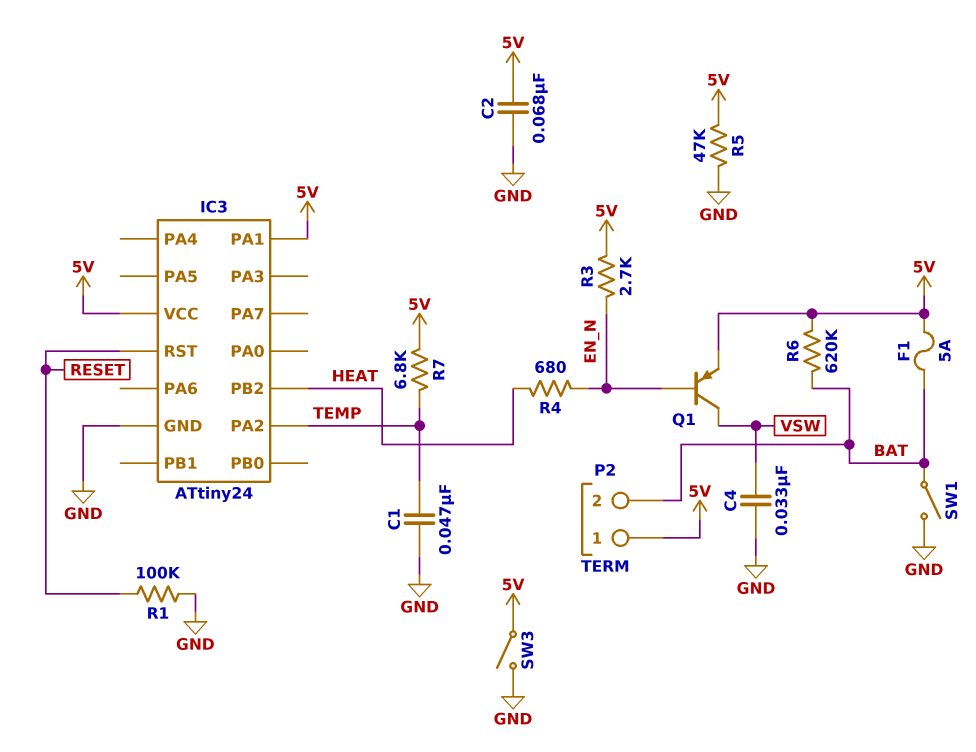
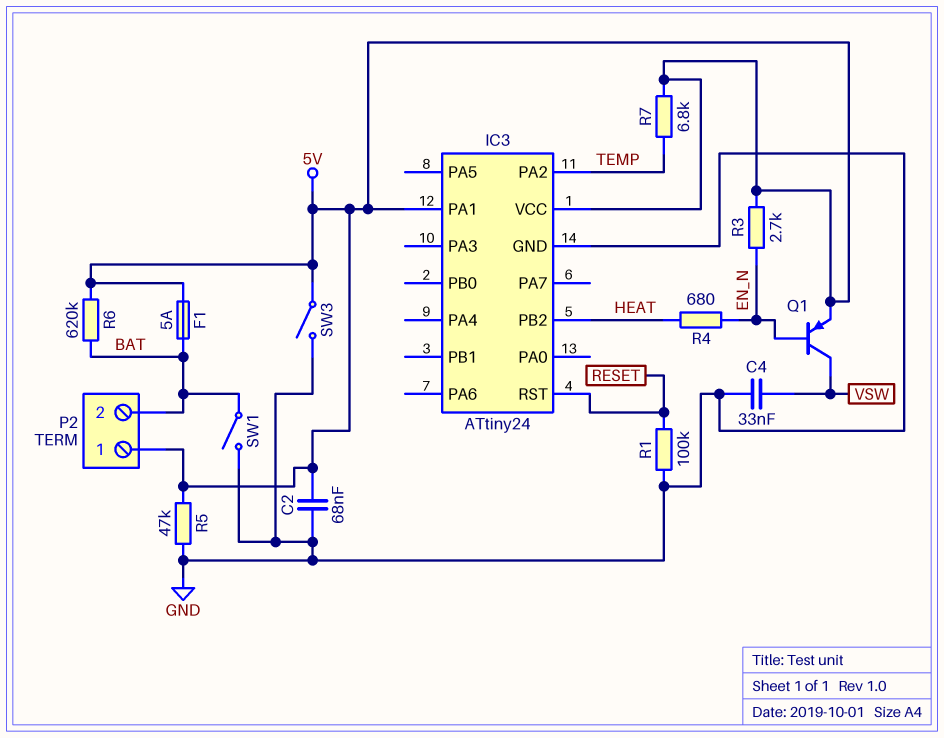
C1: 47nF (GND, TEMP) -> none

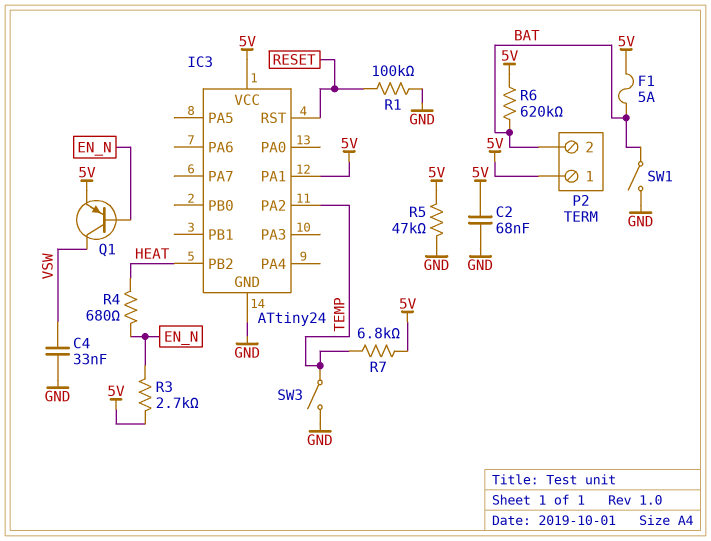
SW3: switch (5V, GND) -> switch (GND, TEMP)

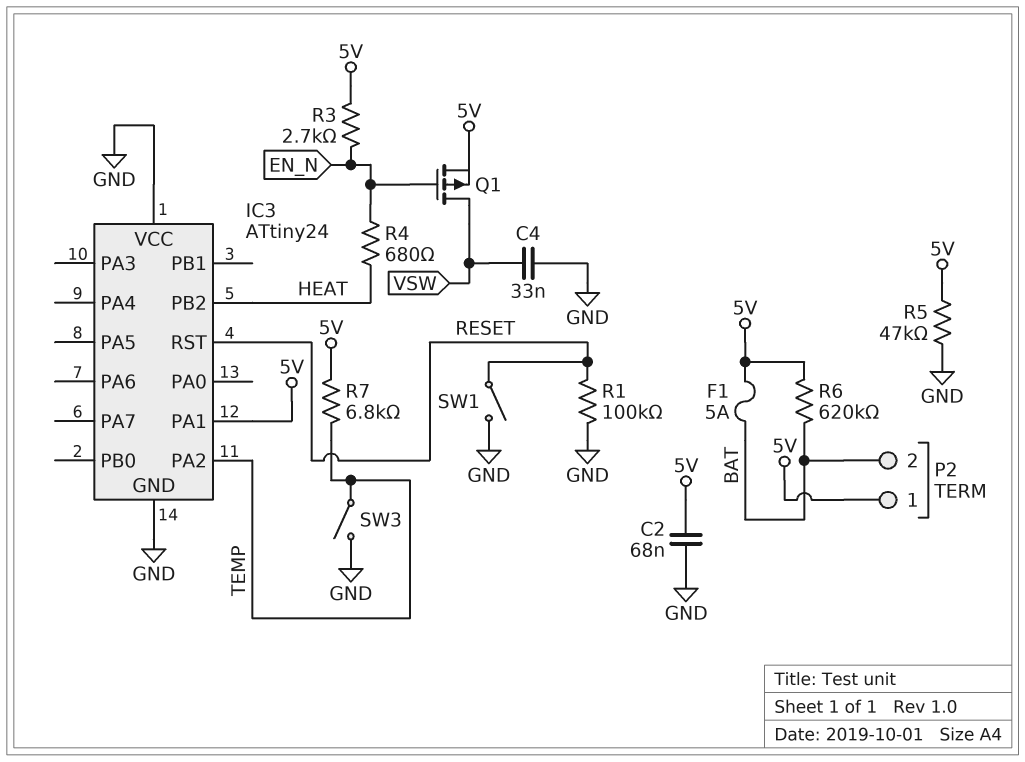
IC3 pin VCC: 5V -> GND
Q1: PNP (B EN_N, C VSW, E 5V) -> PMOS (G EN_N, D VSW, S 5V)
SW1: switch (BAT, GND) -> switch (GND, RESET)

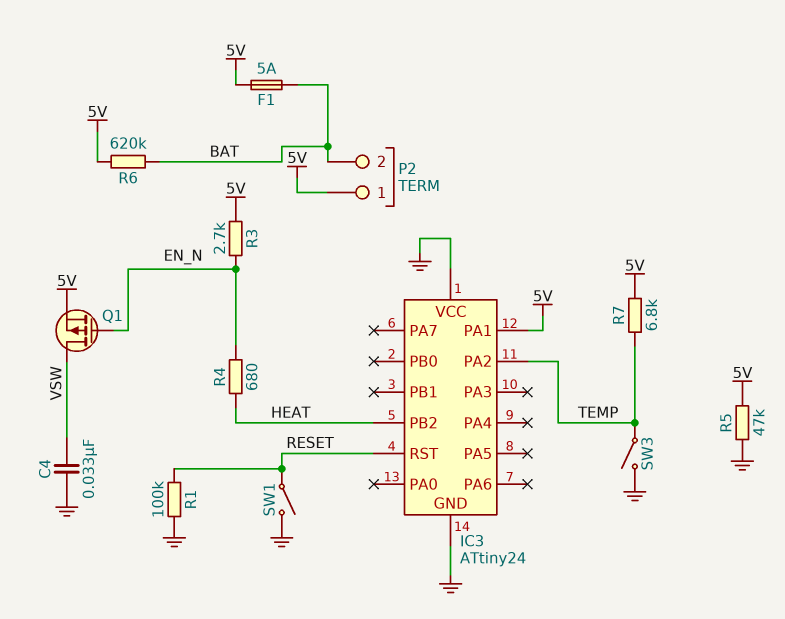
C2: 68nF (5V, GND) -> none

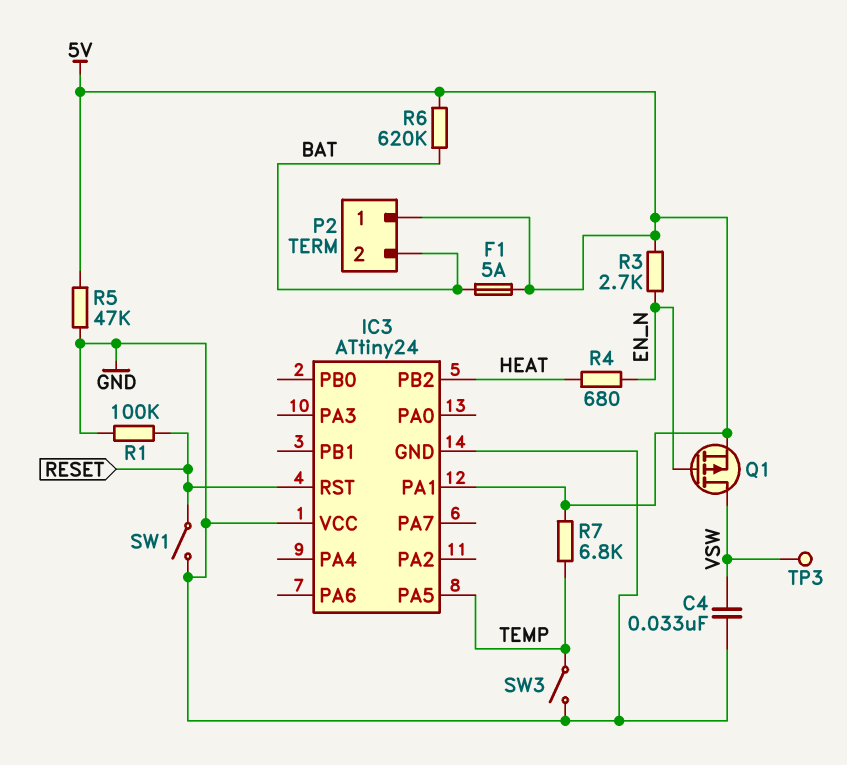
IC3 pin PA2: TEMP -> none
IC3 pin PA5: none -> TEMP
TP3: none -> test point (VSW)

